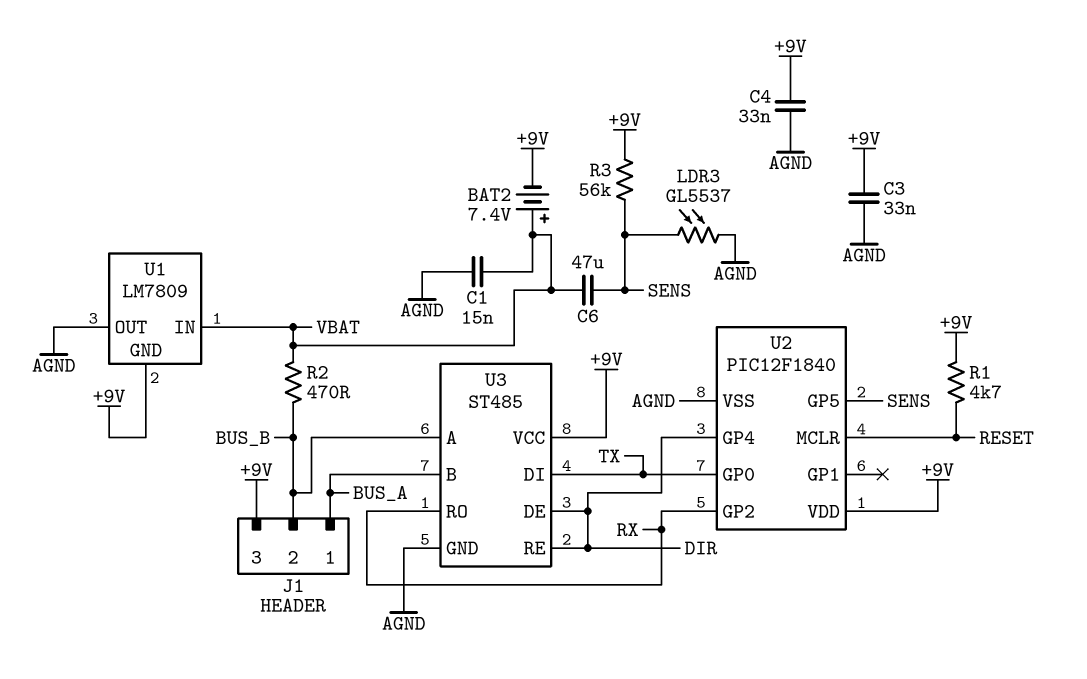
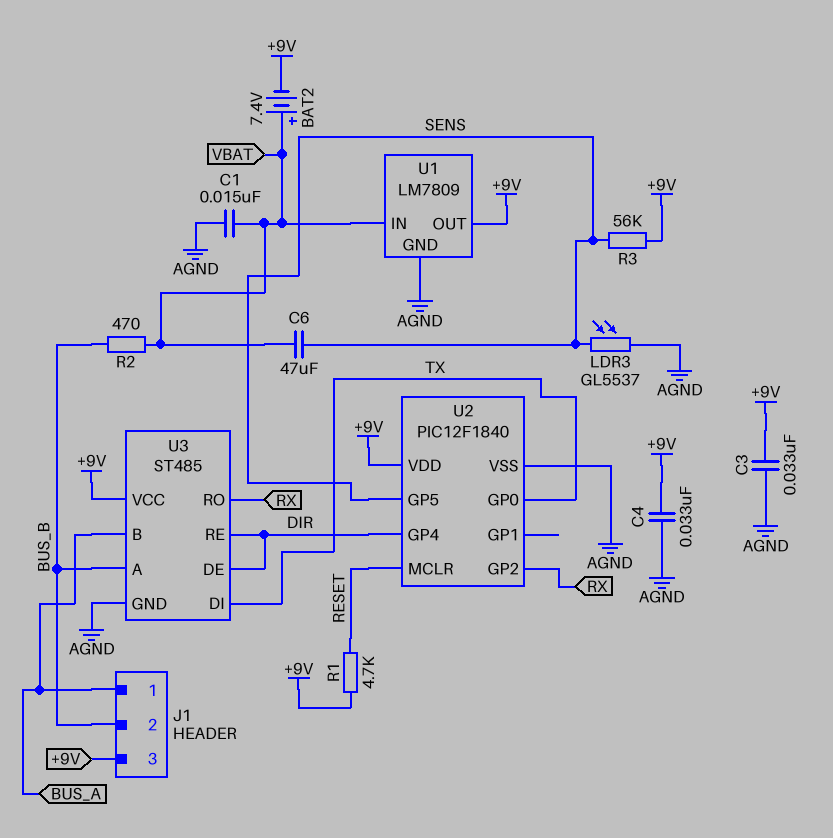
U1 pin GND: +9V -> AGND
U1 pin OUT: AGND -> +9V

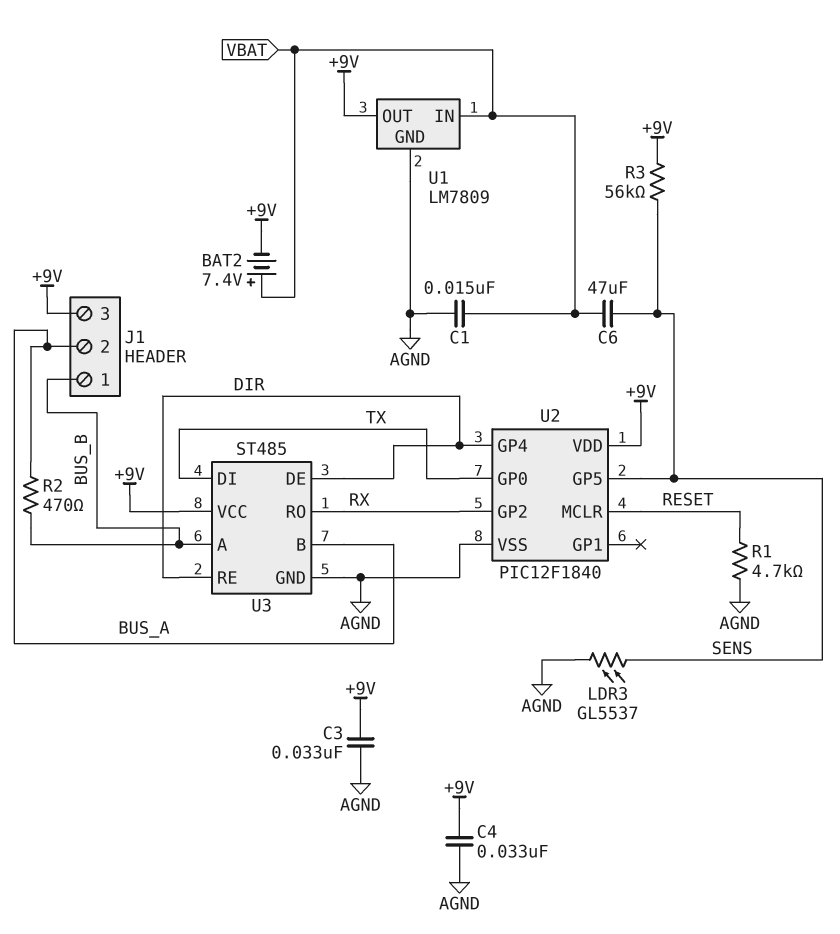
J1 pin 1: BUS_A -> BUS_B
J1 pin 2: BUS_B -> BUS_A
R1: 4.7k (+9V, RESET) -> 4.7k (AGND, RESET)
R2: 470 (BUS_B, VBAT) -> 470 (BUS_A, BUS_B)

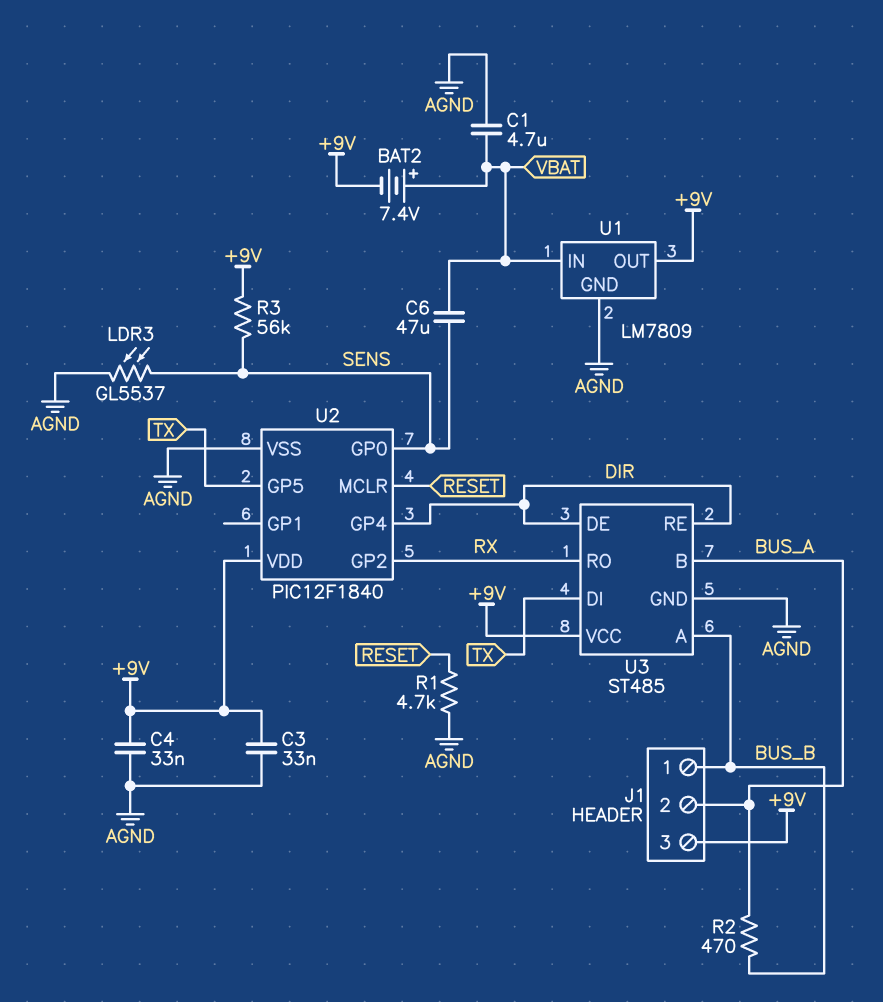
C1: 15nF (AGND, VBAT) -> 4.7uF (AGND, VBAT)
U2 pin GP0: TX -> SENS
U2 pin GP5: SENS -> TX

